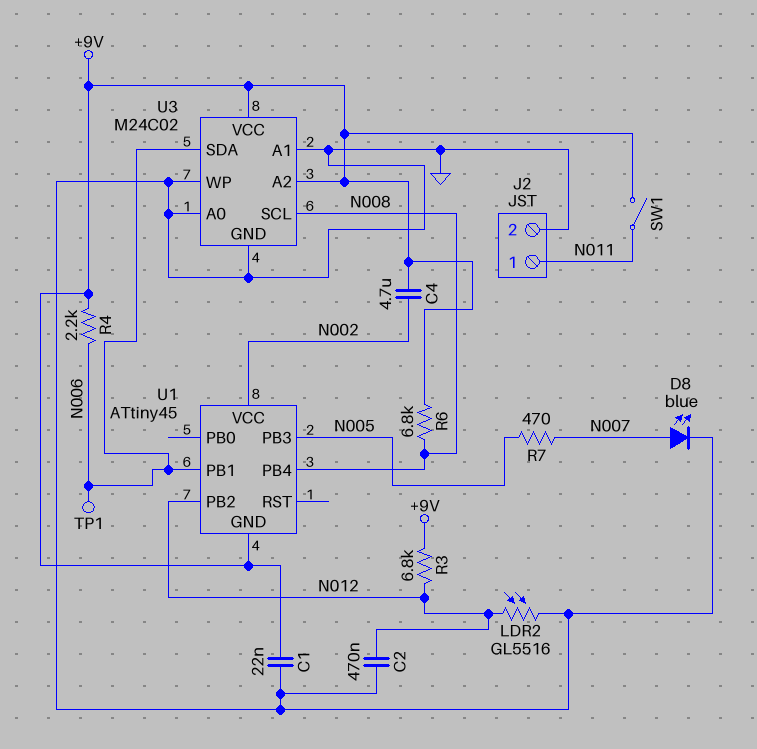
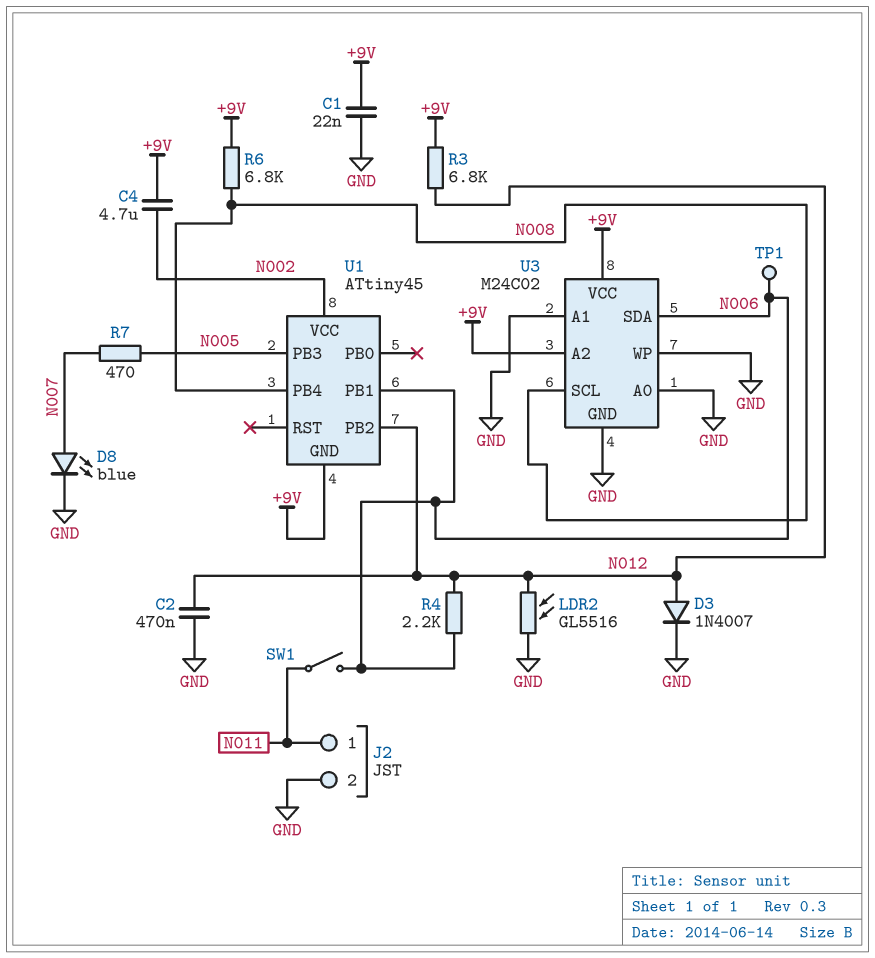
D3: none -> diode 1N4007 (A N012, K GND)
R4: 2.2k (+9V, N006) -> 2.2k (N006, N012)
SW1: switch (+9V, N011) -> switch (N006, N011)

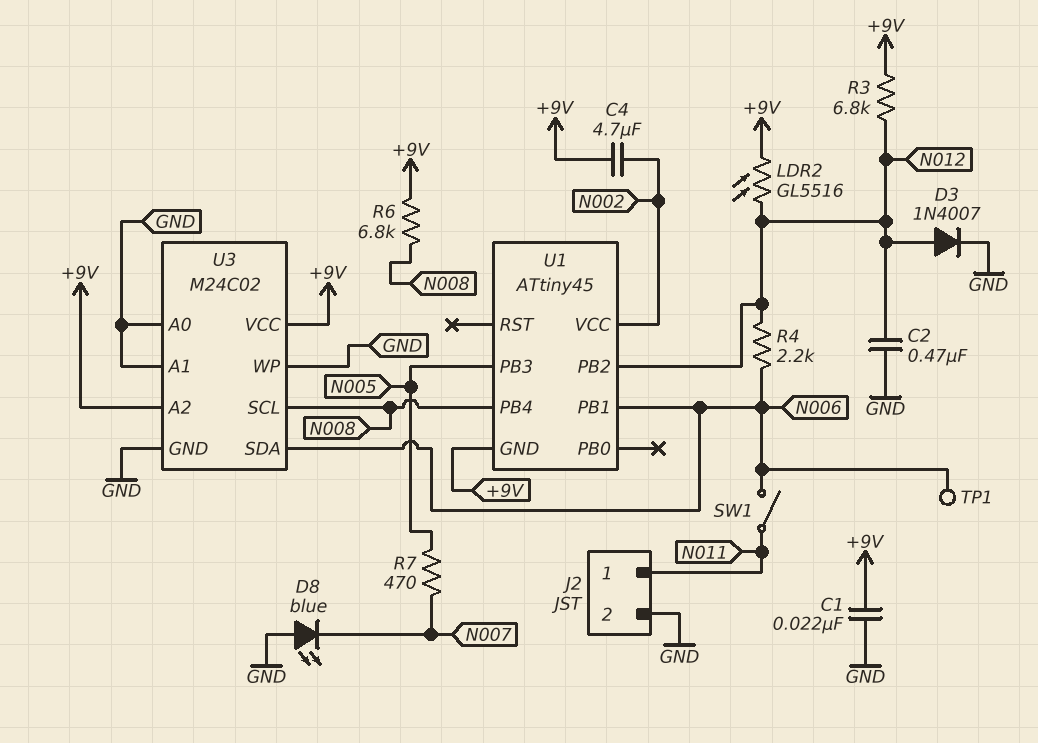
D8: LED blue (A N007, K GND) -> LED blue (A GND, K N007)
LDR2: GL5516 (GND, N012) -> GL5516 (+9V, N012)

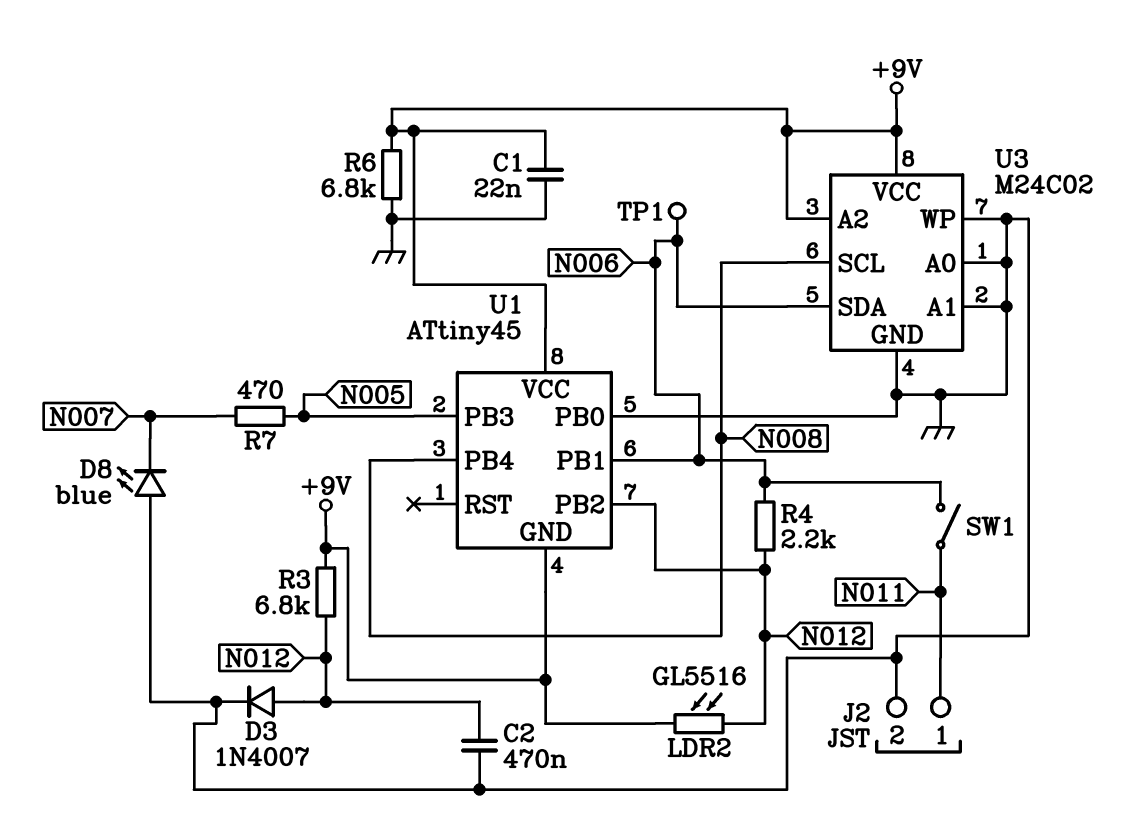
C4: 4.7uF (+9V, N002) -> none
R6: 6.8k (+9V, N008) -> 6.8k (+9V, GND)
U1 pin PB0: none -> GND
U1 pin VCC: N002 -> +9V

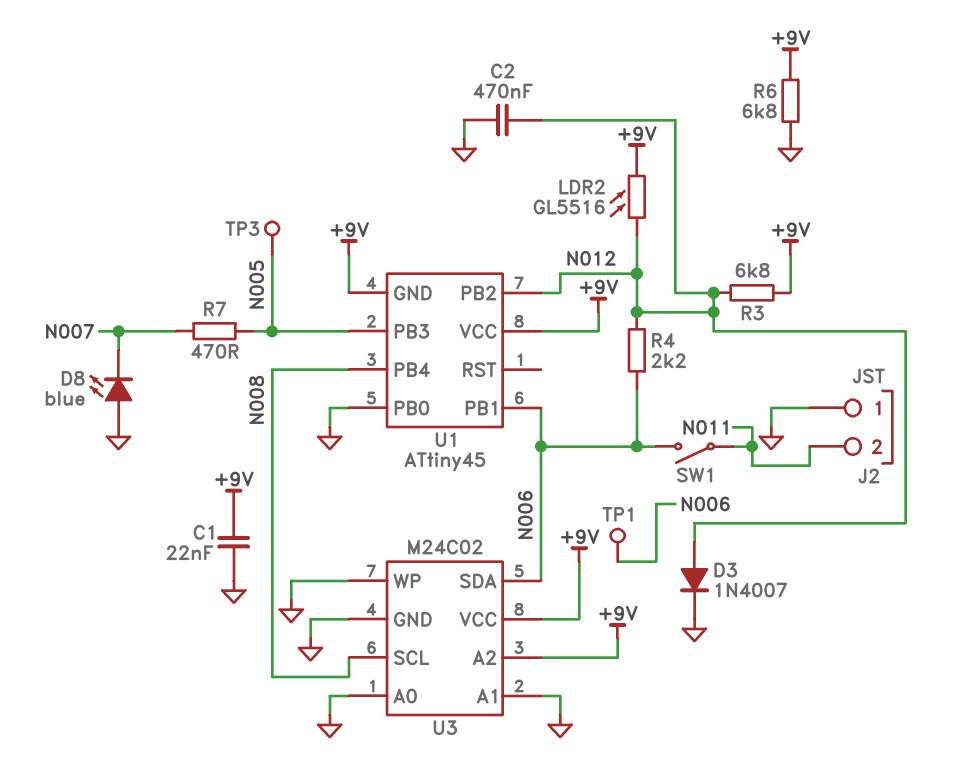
J2 pin 1: N011 -> GND
J2 pin 2: GND -> N011
TP3: none -> test point (N005)

